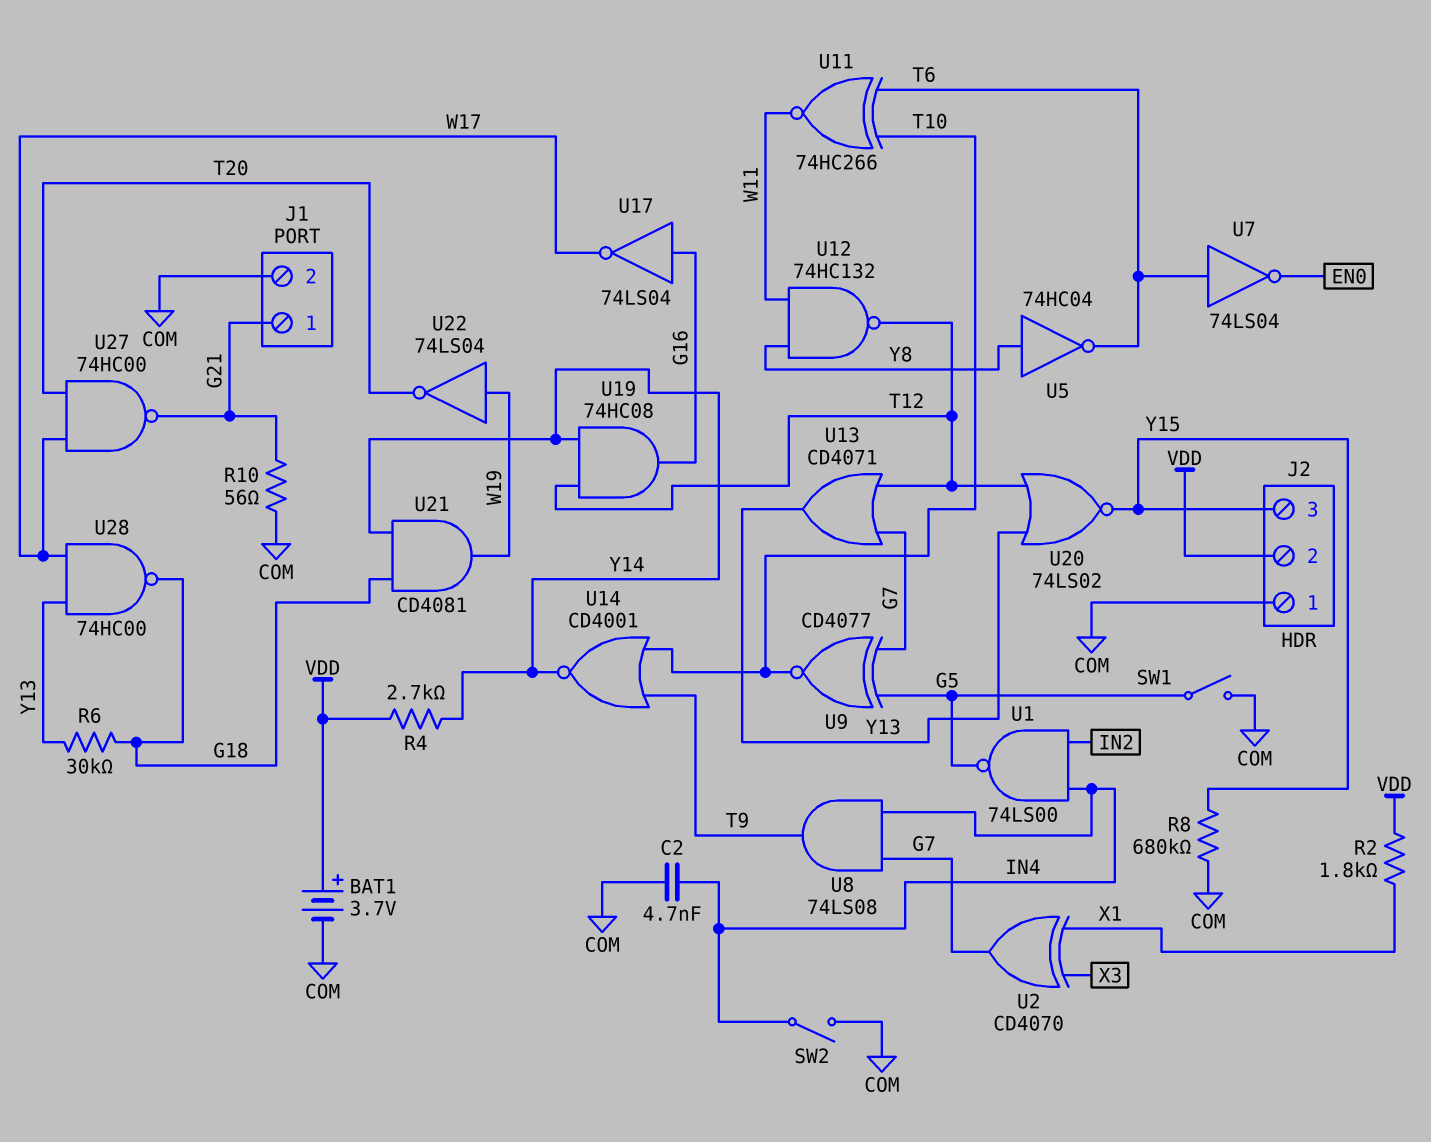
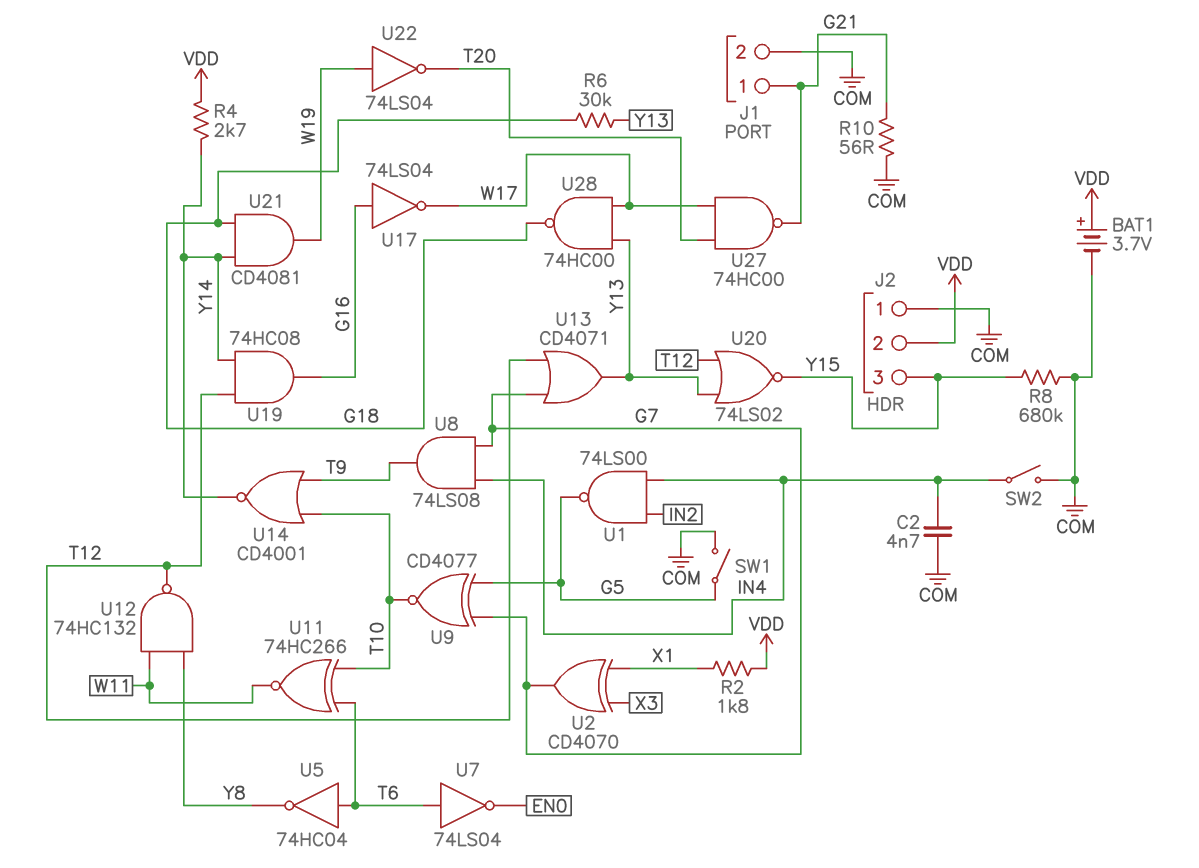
U5: NOT 74HC04 (in Y8, out T6) -> NOT 74HC04 (in T6, out Y8)

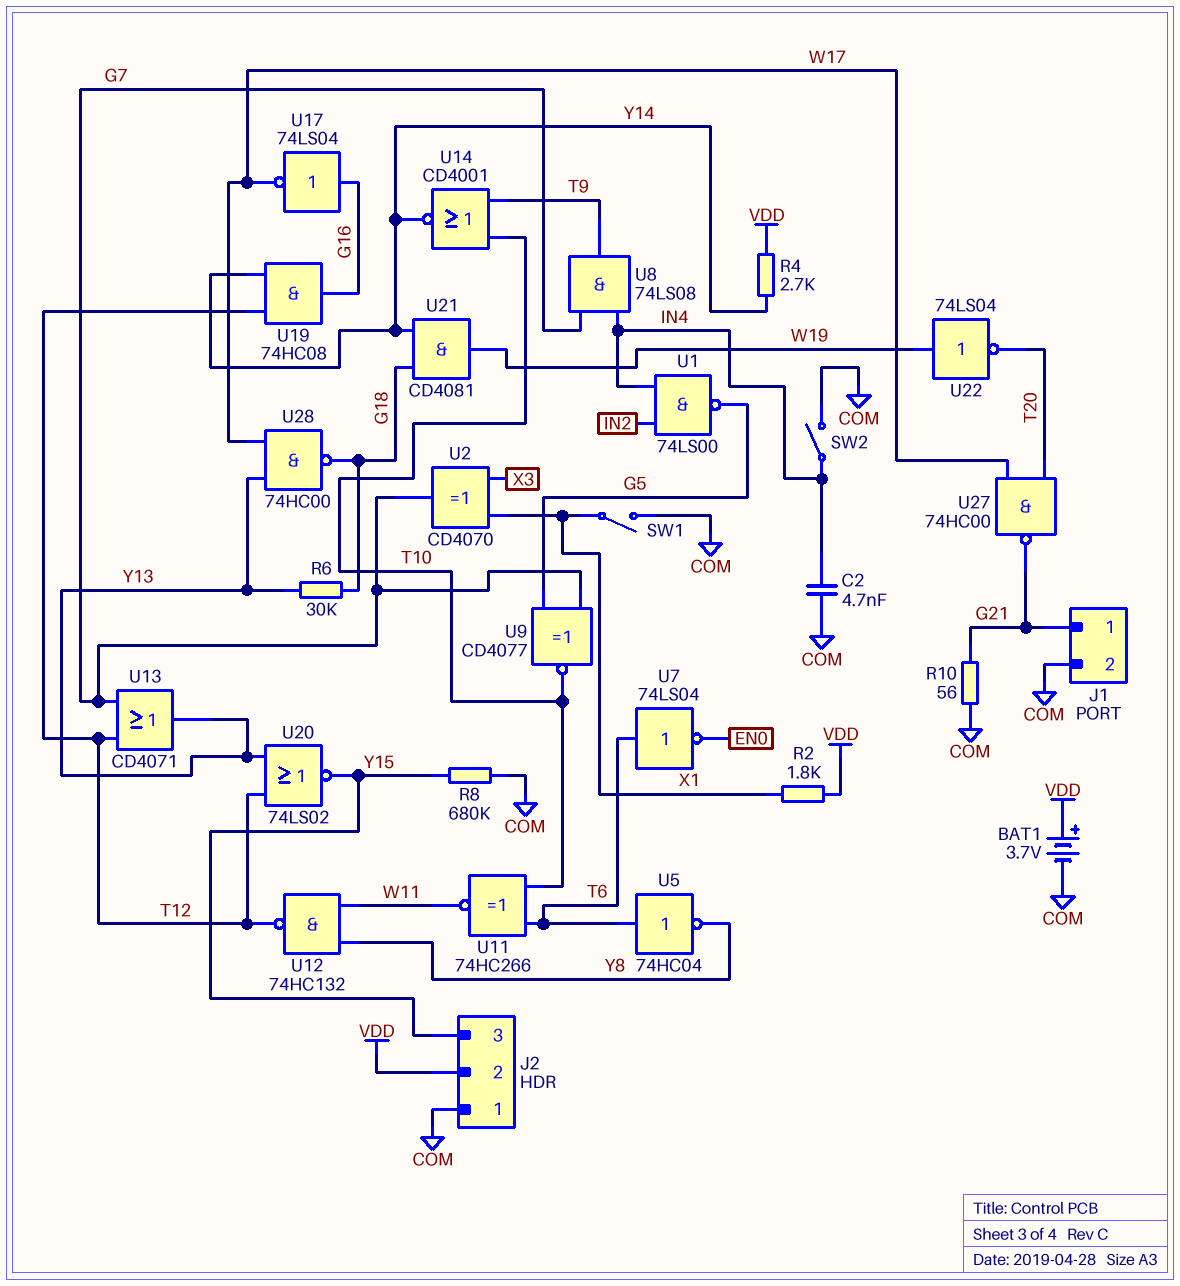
SW1: switch (COM, G5) -> switch (COM, X1)

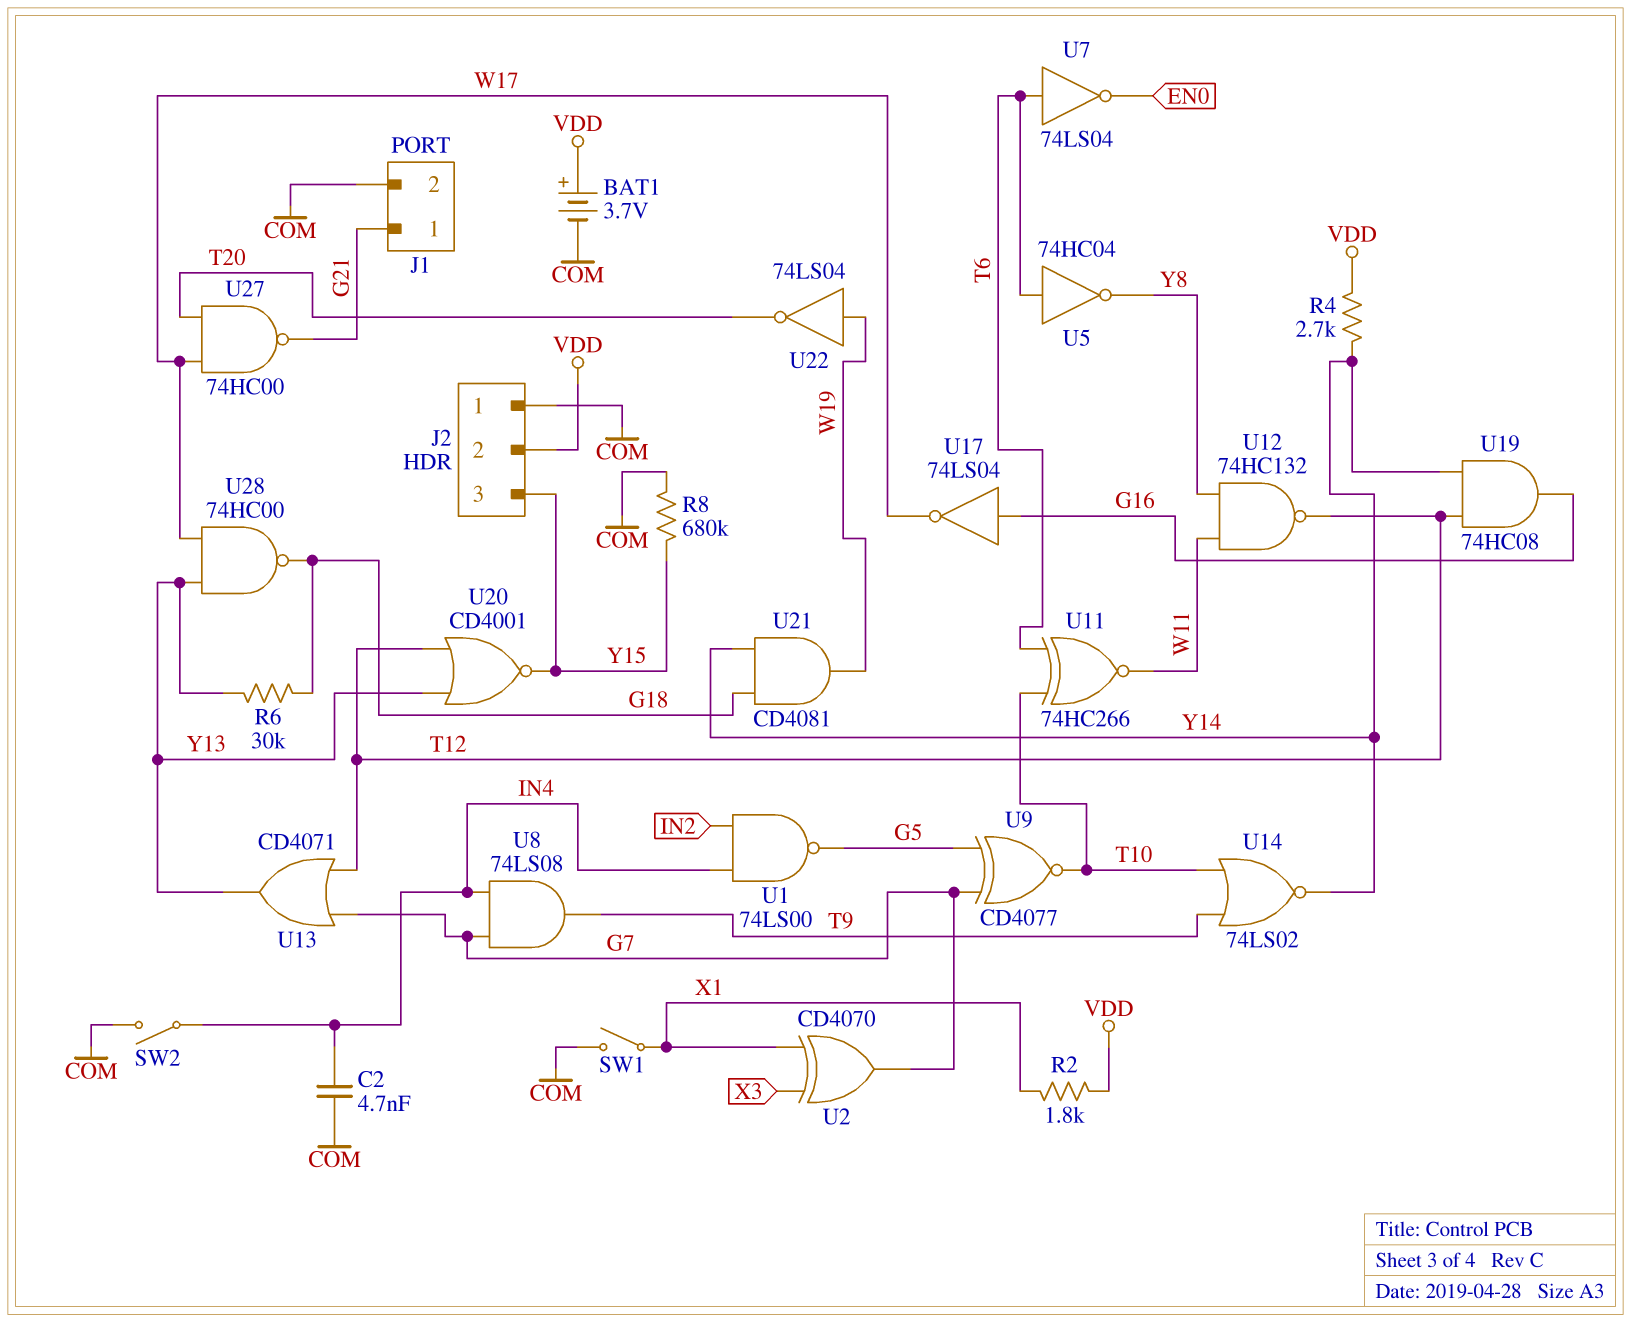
R10: 56 (COM, G21) -> none
U14: NOR CD4001 (in T9, in T10, out Y14) -> NOR 74LS02 (in T9, in T10, out Y14)
U20: NOR 74LS02 (in T12, in Y13, out Y15) -> NOR CD4001 (in T12, in Y13, out Y15)

